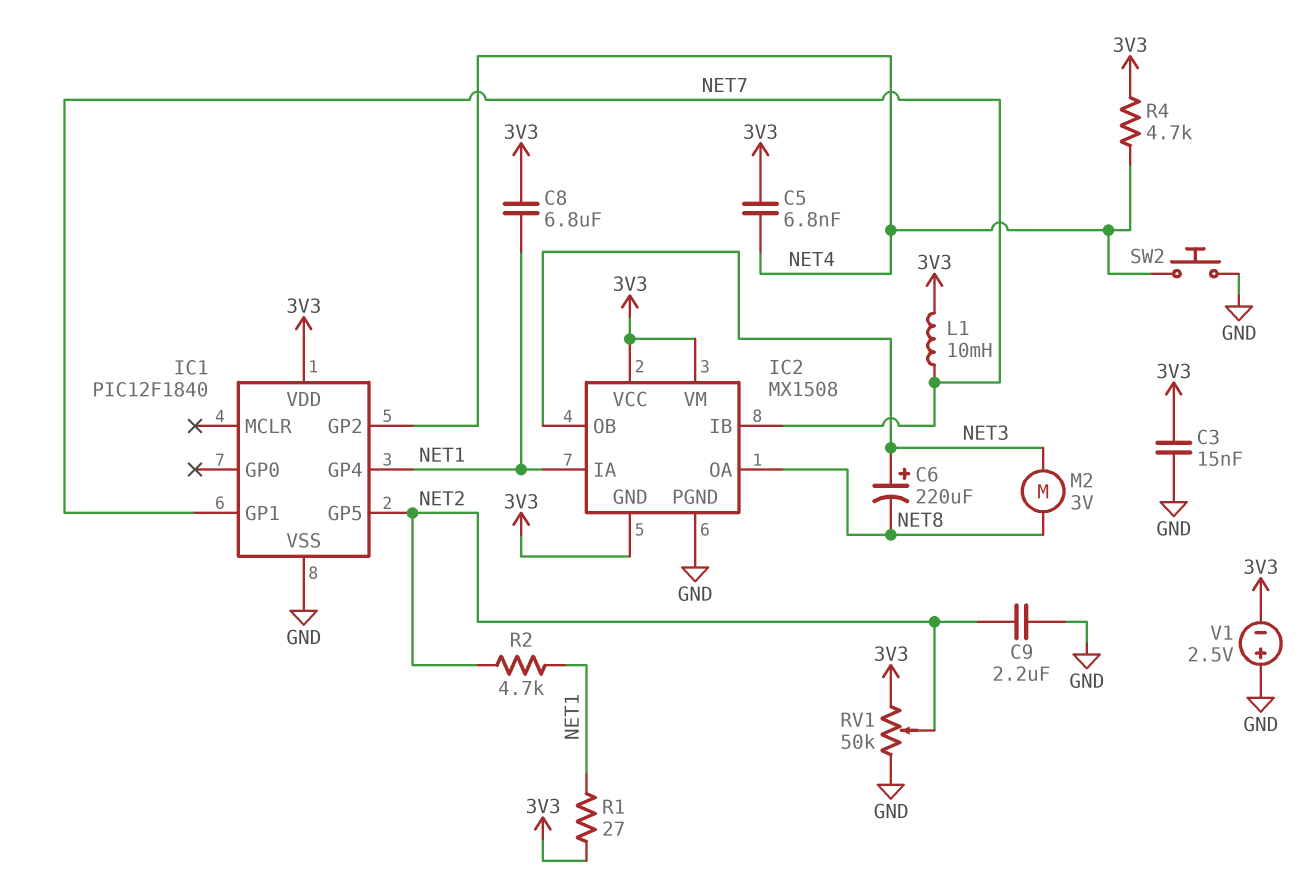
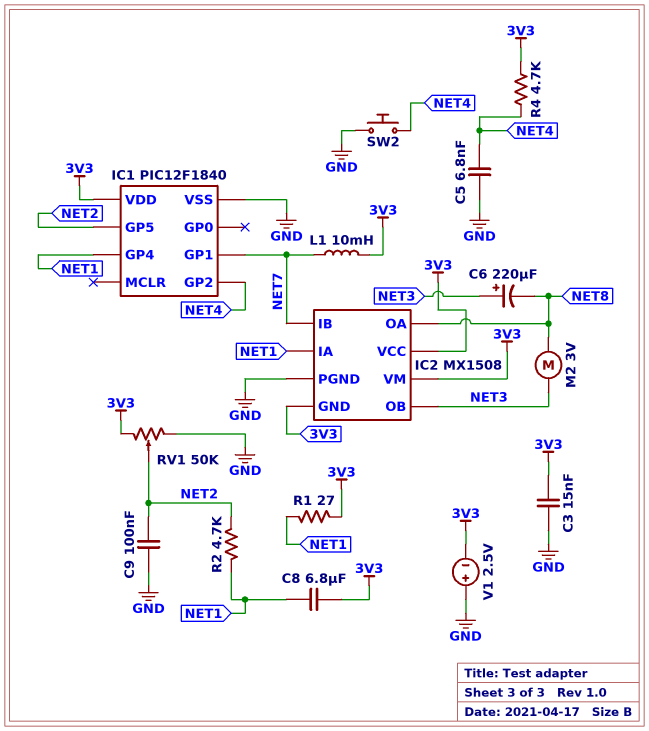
C5: 6.8nF (3V3, NET4) -> 6.8nF (GND, NET4)
C9: 2.2uF (GND, NET2) -> 100nF (GND, NET2)

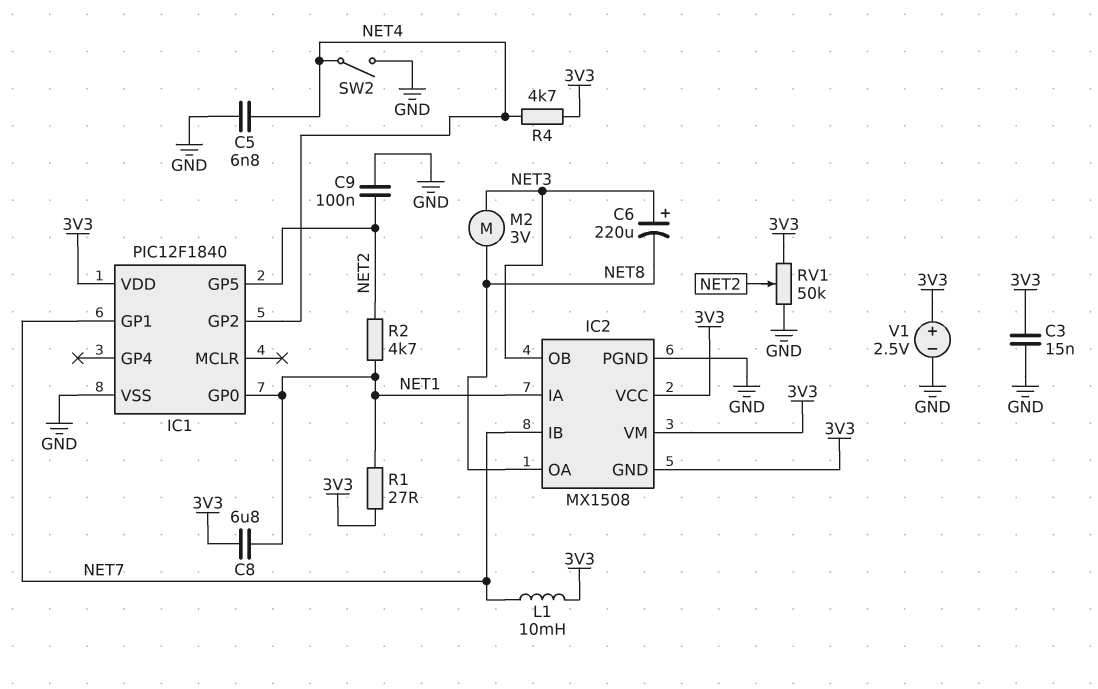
IC1 pin GP0: none -> NET1
IC1 pin GP4: NET1 -> none
SW2: button (GND, NET4) -> switch (GND, NET4)
V1: 2.5V (plus GND, minus 3V3) -> 2.5V (plus 3V3, minus GND)

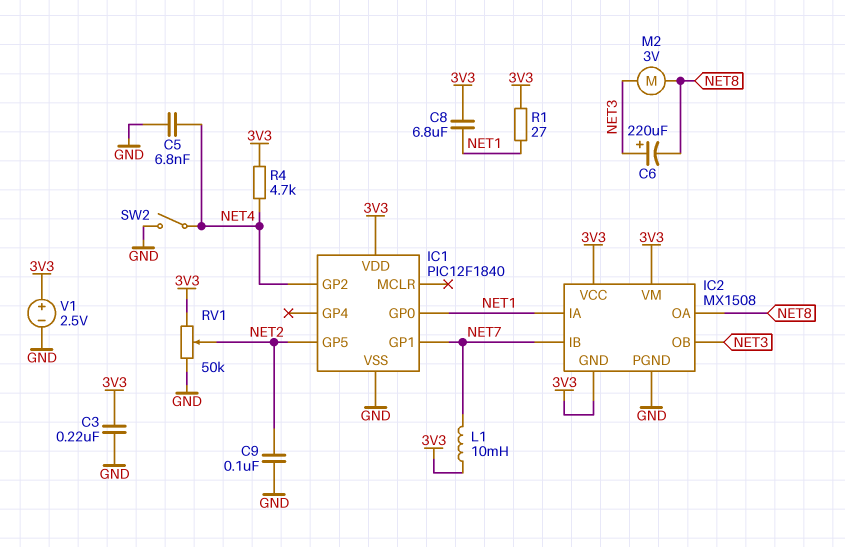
C3: 15nF (3V3, GND) -> 220nF (3V3, GND)
R2: 4.7k (NET1, NET2) -> none

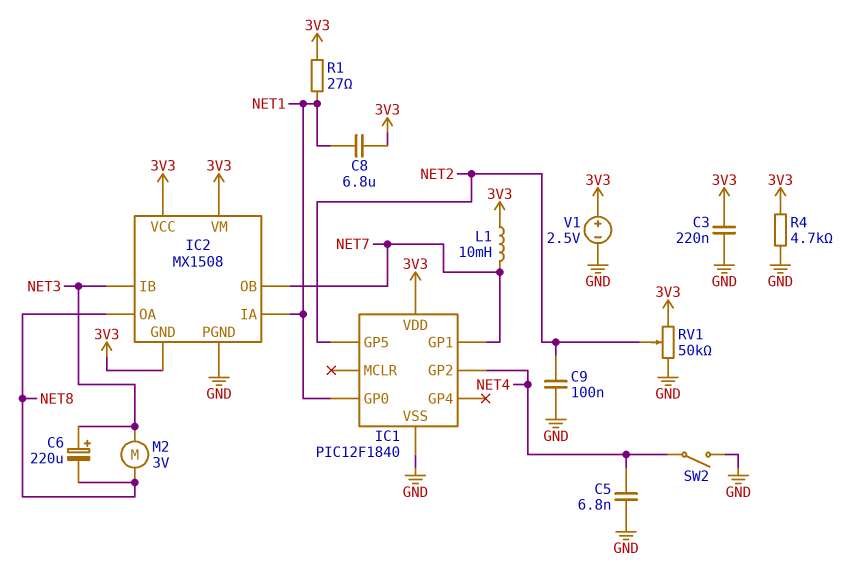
IC2 pin IB: NET7 -> NET3
IC2 pin OB: NET3 -> NET7
R4: 4.7k (3V3, NET4) -> 4.7k (3V3, GND)

